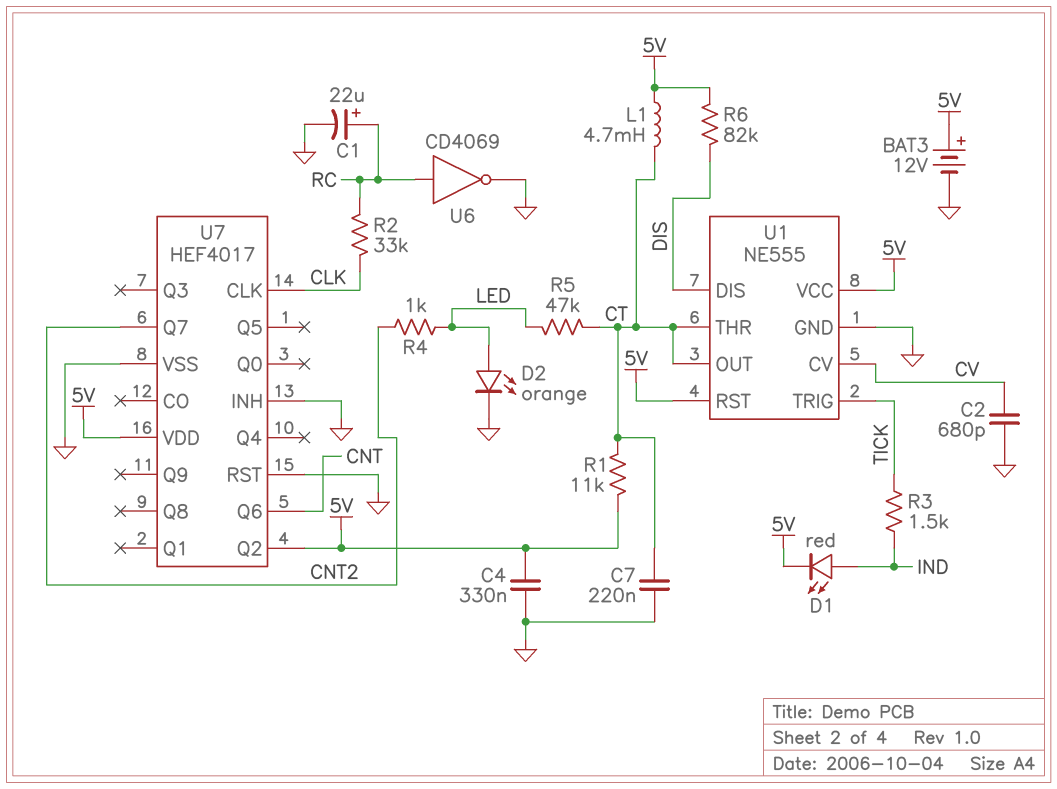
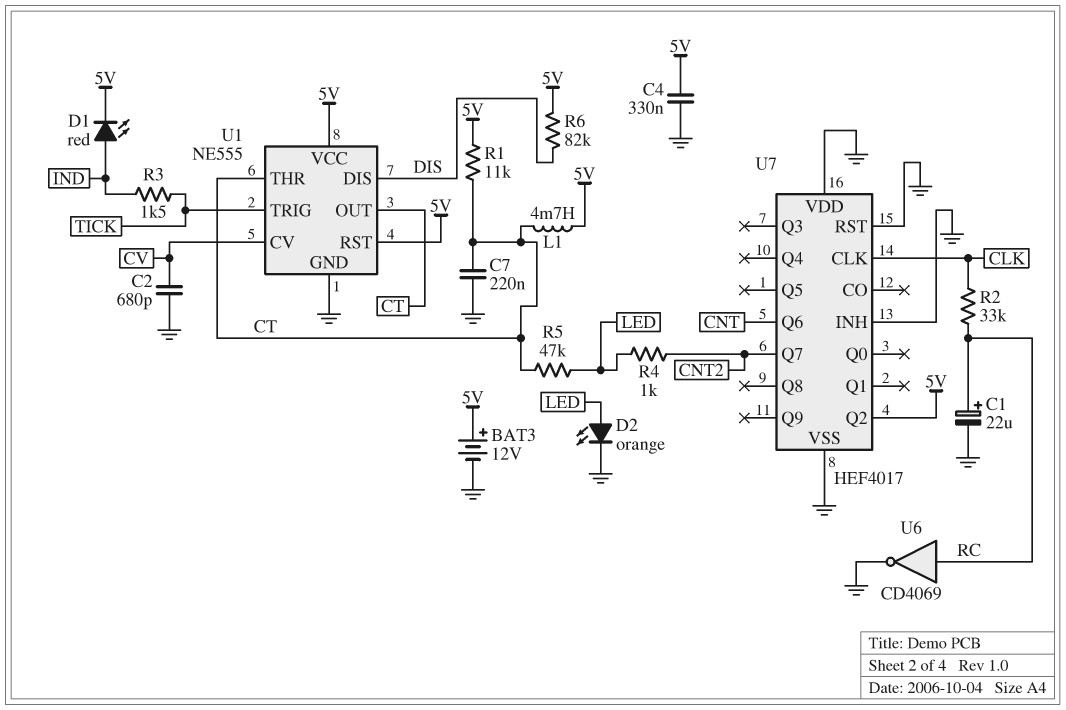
U7 pin VDD: 5V -> GND

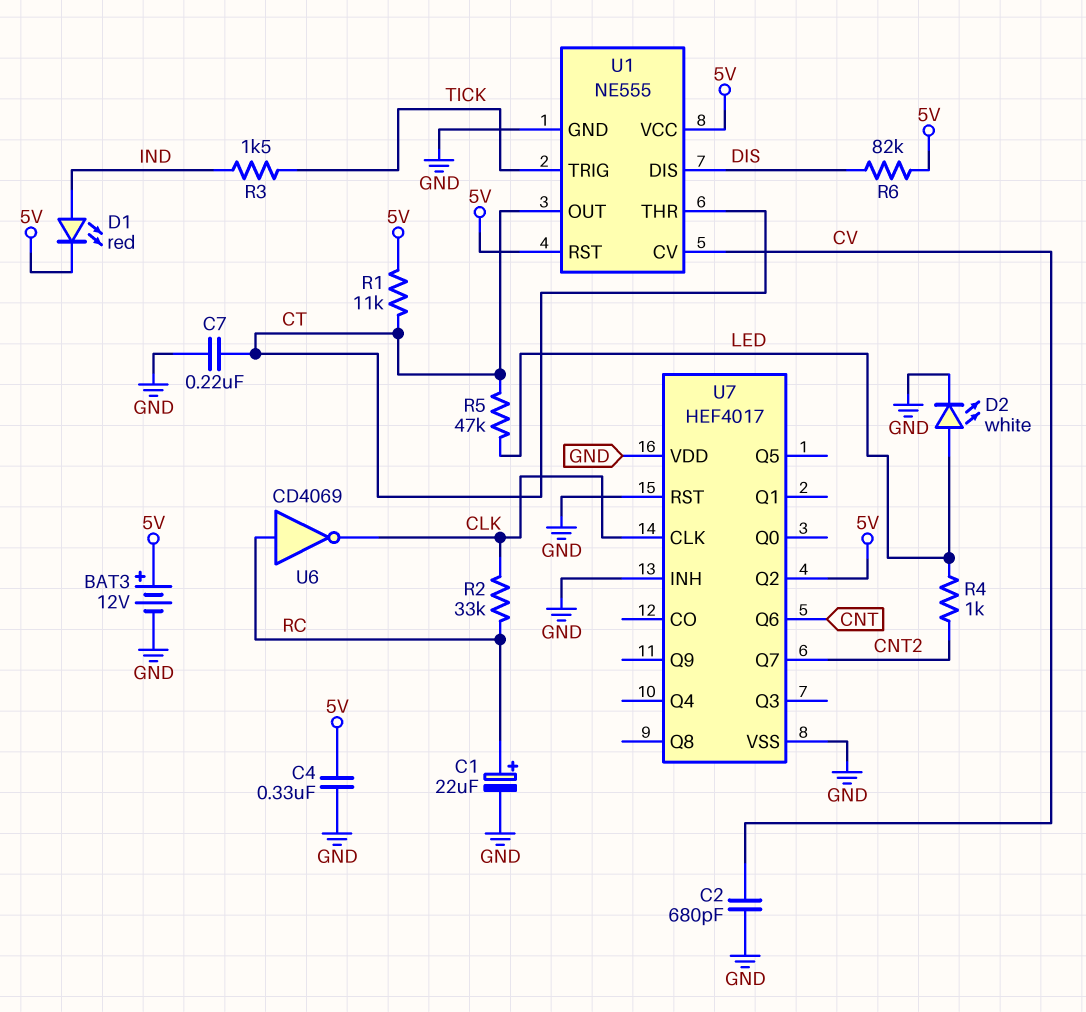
D2: LED orange (A LED, K GND) -> LED white (A LED, K GND)
L1: 4.7mH (5V, CT) -> none
U6: NOT CD4069 (in RC, out GND) -> NOT CD4069 (in RC, out CLK)

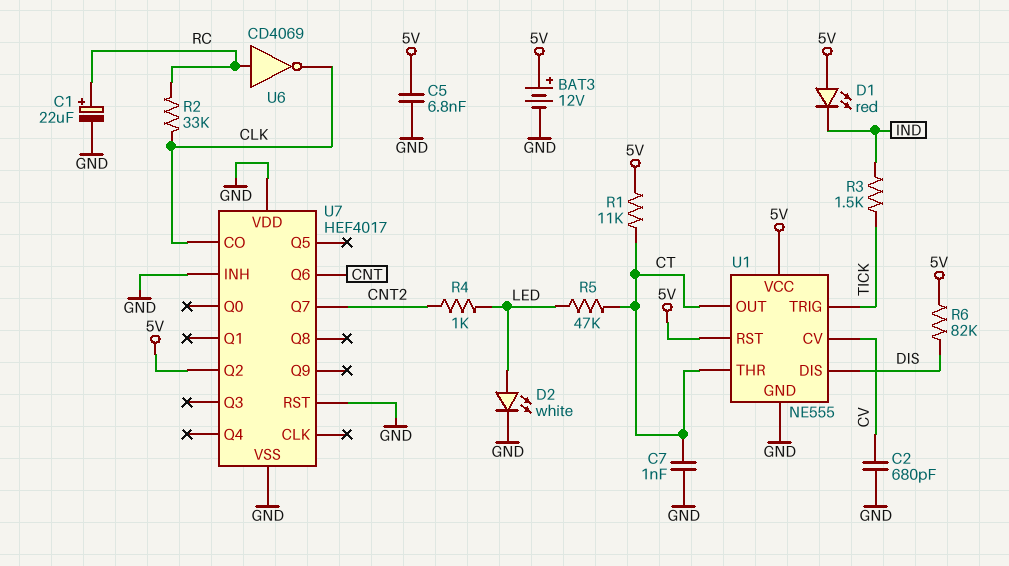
C4: 330nF (5V, GND) -> none
C5: none -> 6.8nF (5V, GND)
C7: 220nF (CT, GND) -> 1nF (CT, GND)
D1: LED red (A IND, K 5V) -> LED red (A 5V, K IND)
U7 pin CLK: CLK -> none
U7 pin CO: none -> CLK

